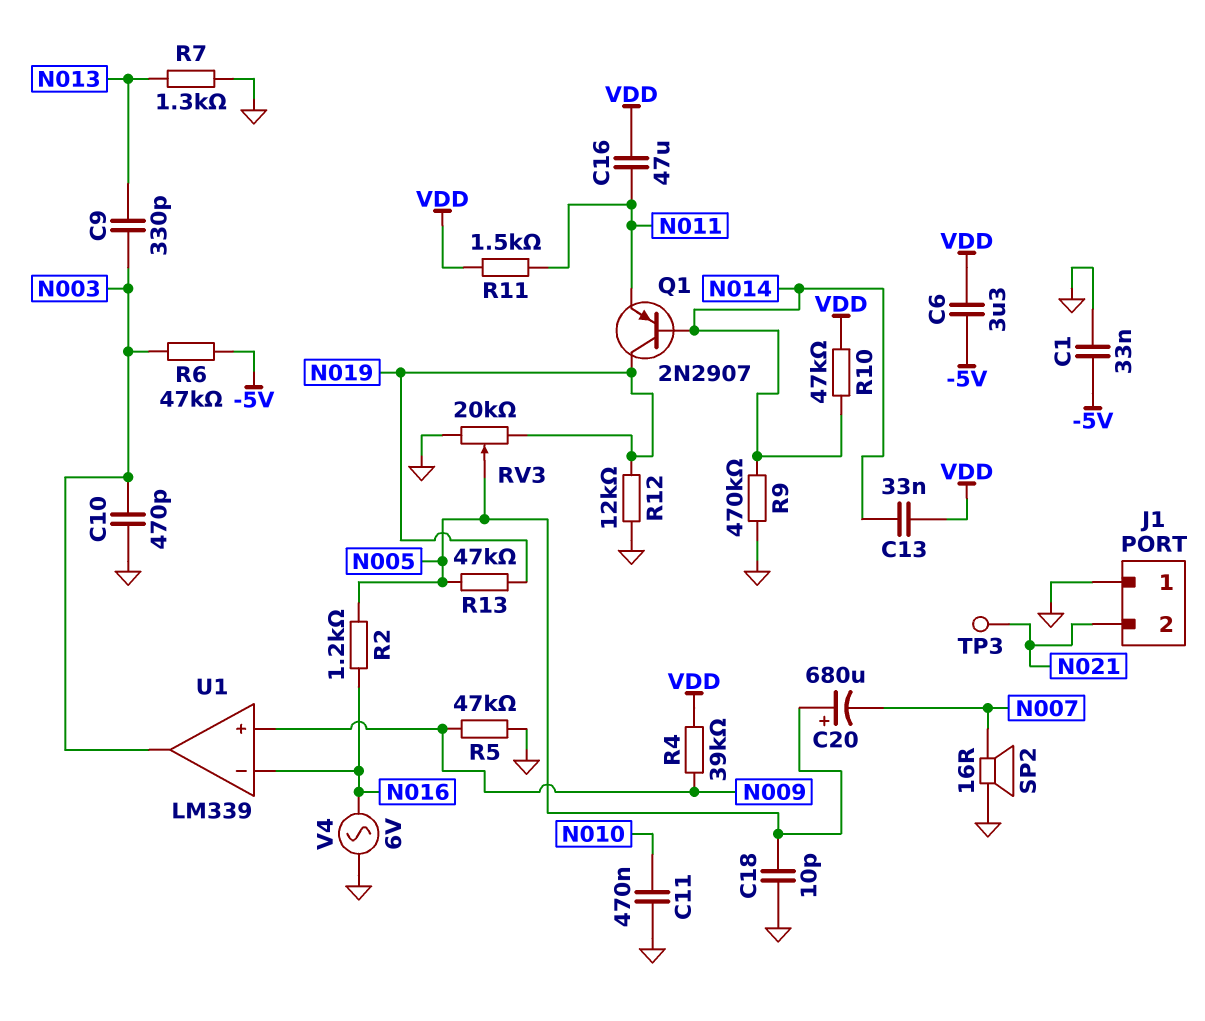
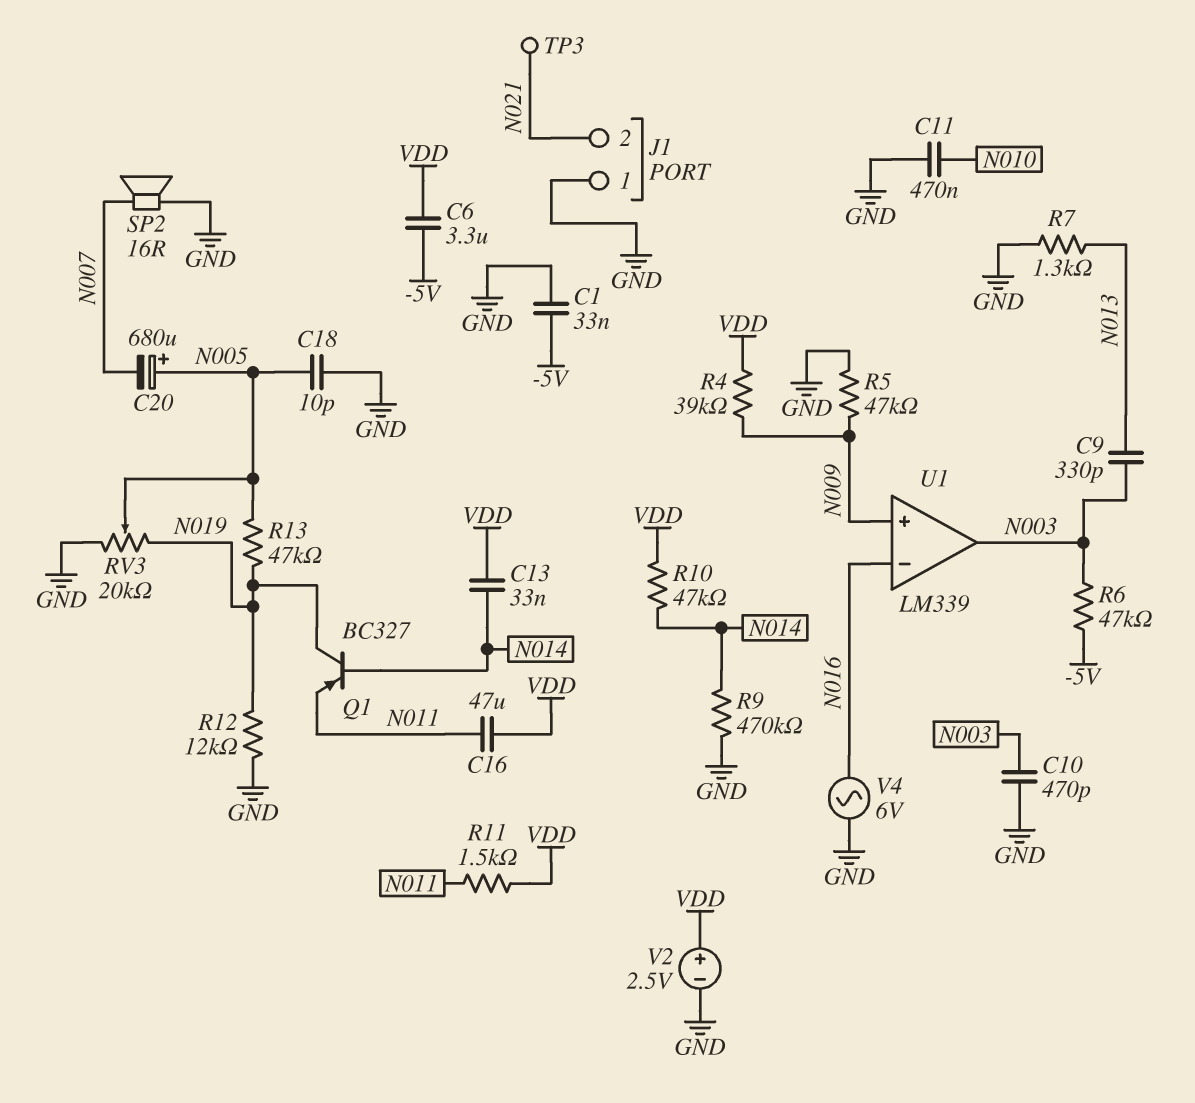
Q1: PNP 2N2907 (B N014, C N019, E N011) -> PNP BC327 (B N014, C N019, E N011)
R2: 1.2k (N005, N016) -> none
V2: none -> 2.5V (plus VDD, minus GND)

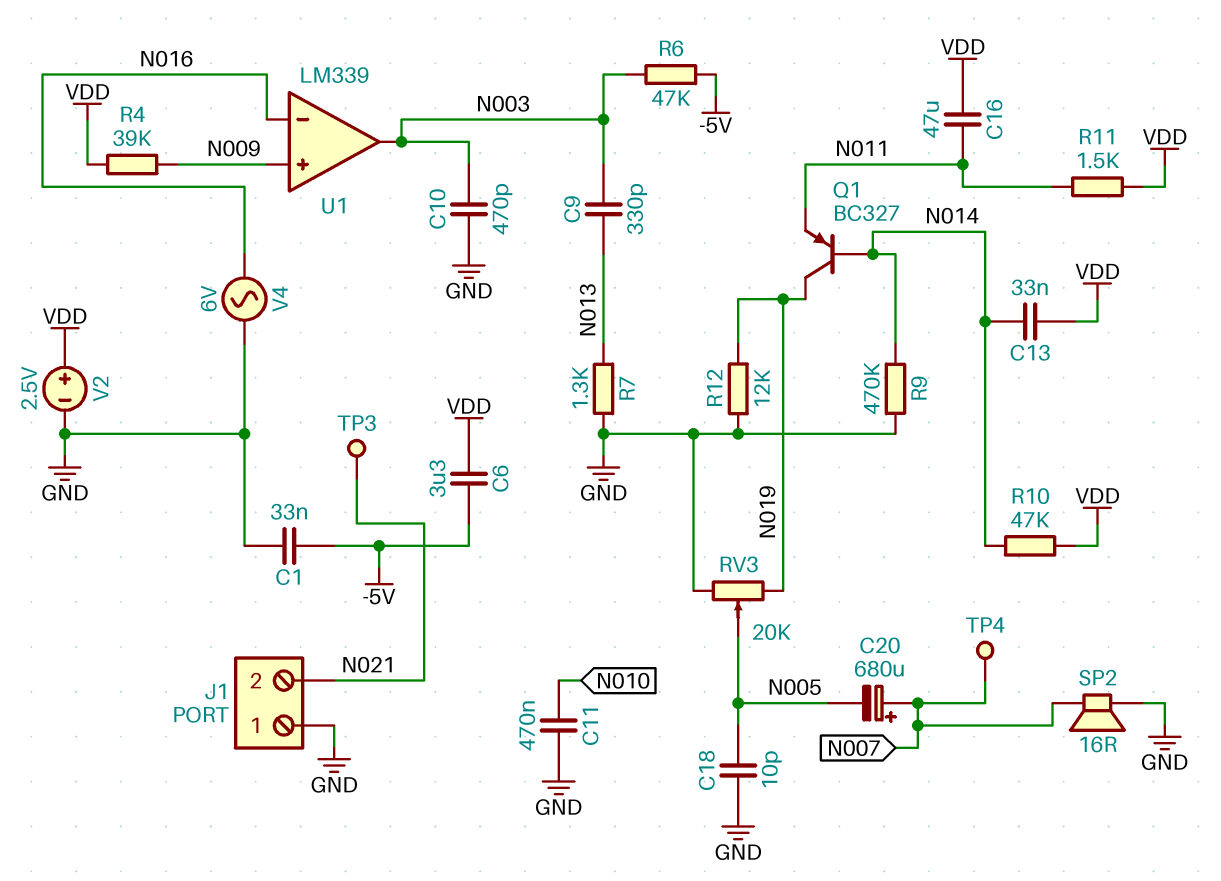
C20: 680uF (plus N005, minus N007) -> 680uF (plus N007, minus N005)
R5: 47k (GND, N009) -> none
R13: 47k (N005, N019) -> none
TP4: none -> test point (N007)

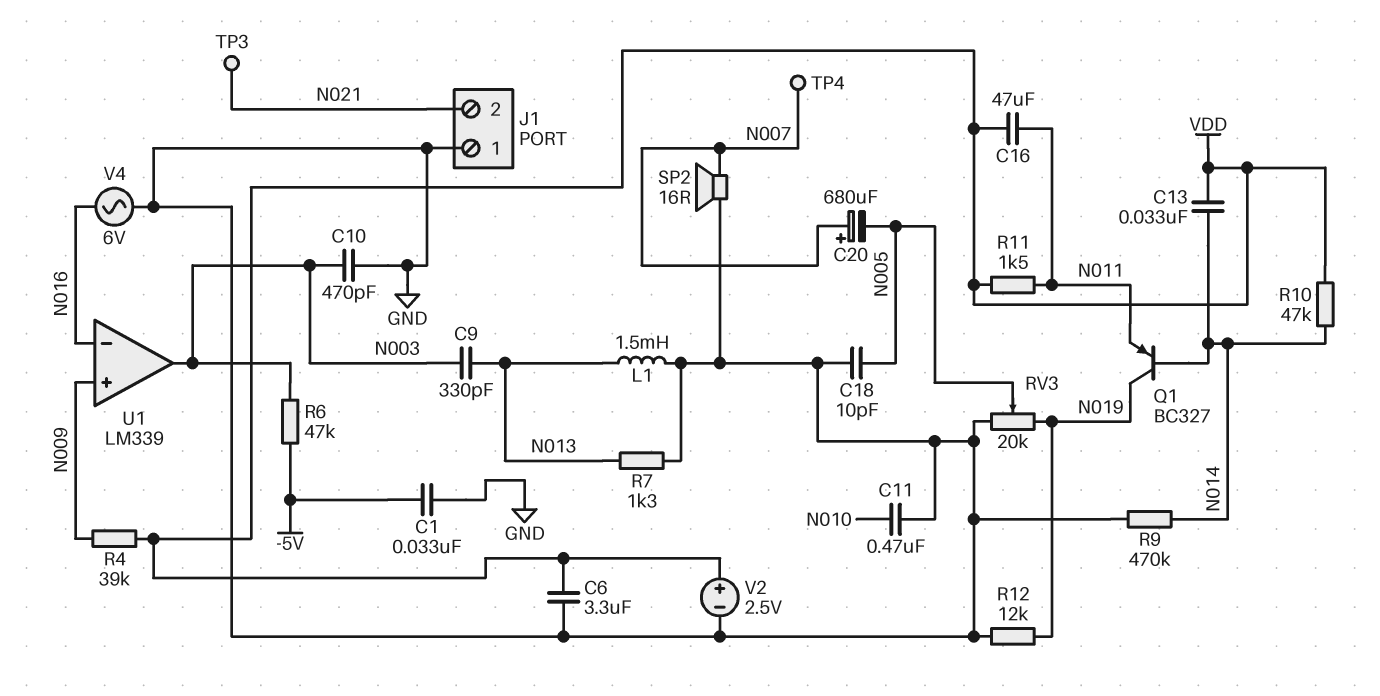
C6: 3.3uF (-5V, VDD) -> 3.3uF (GND, VDD)
L1: none -> 1.5mH (GND, N013)

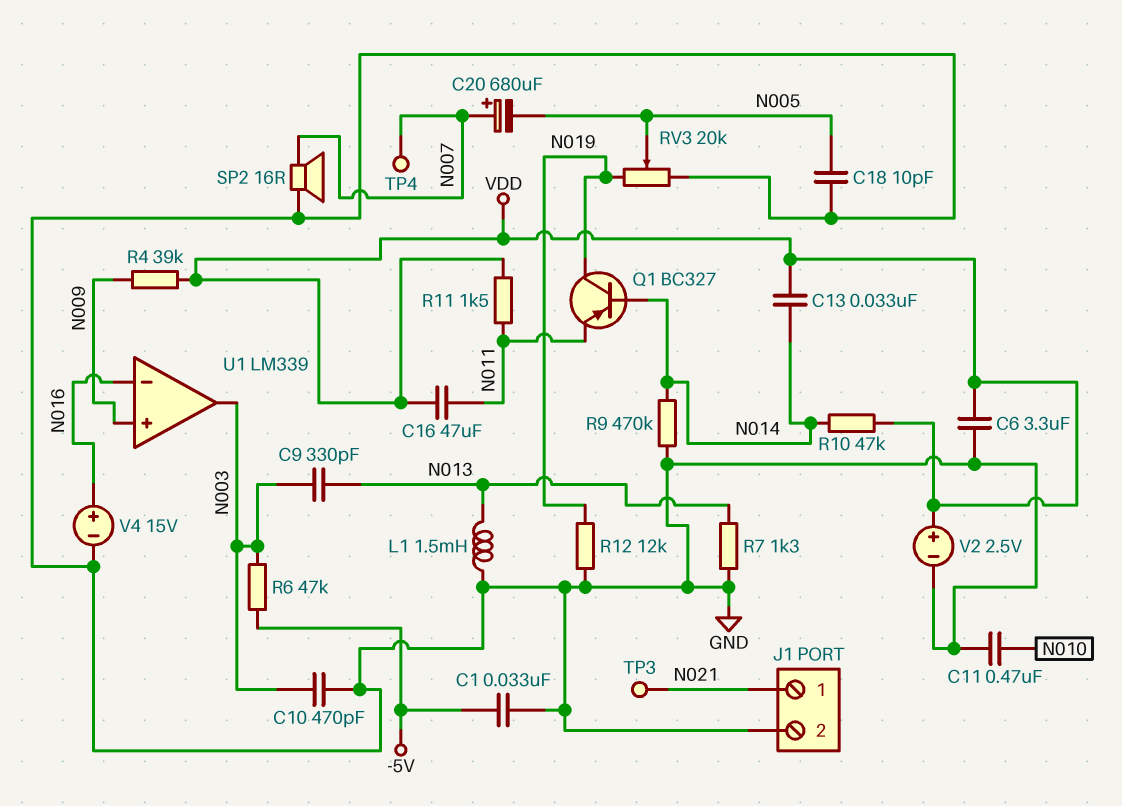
J1 pin 1: GND -> N021
J1 pin 2: N021 -> GND
V4: AC 6V (GND, N016) -> 15V (plus N016, minus GND)

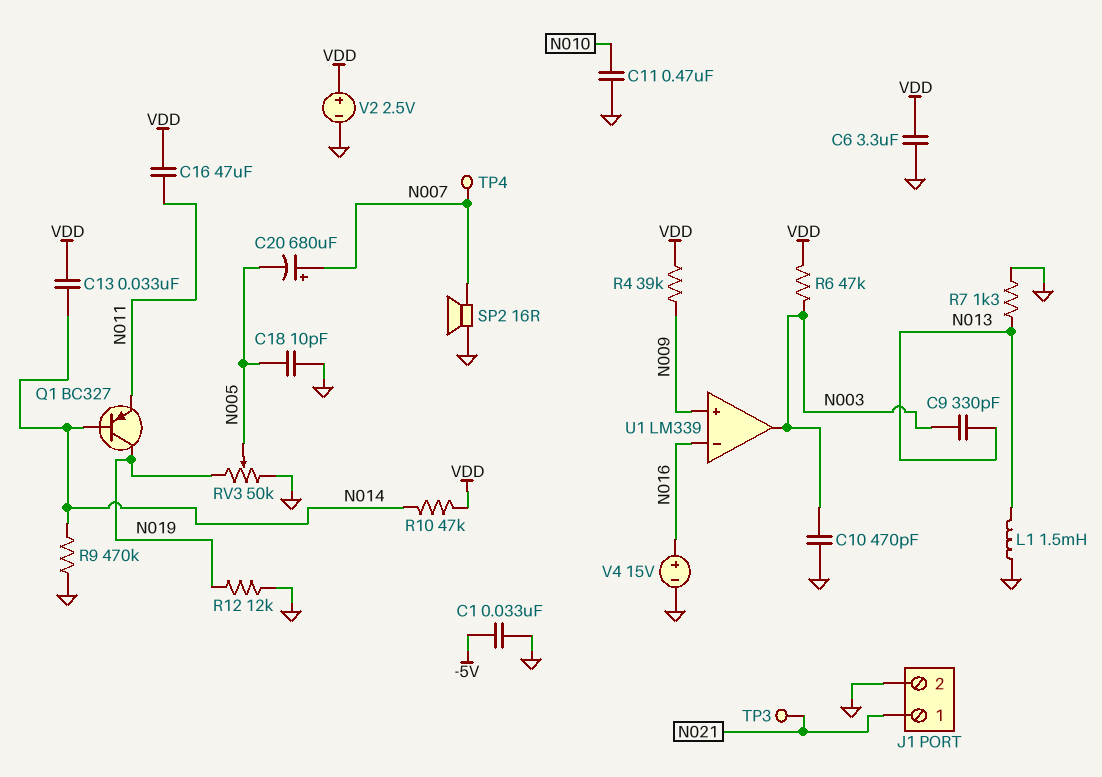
R6: 47k (-5V, N003) -> 47k (N003, VDD)
R11: 1.5k (N011, VDD) -> none
RV3: 20k (GND, N019, wiper N005) -> 50k (GND, N019, wiper N005)

